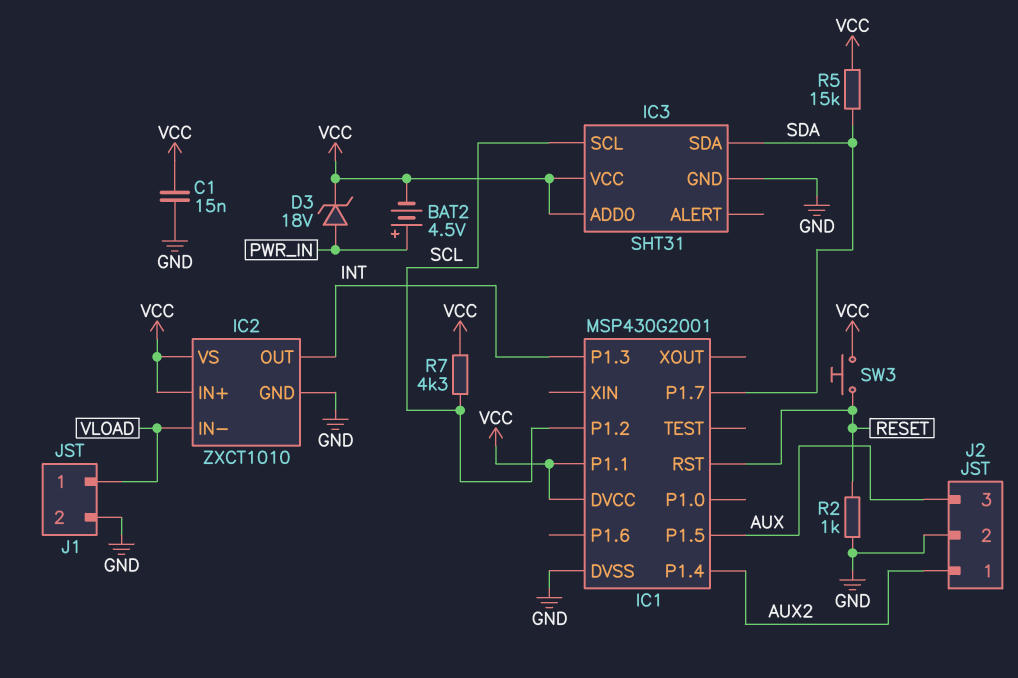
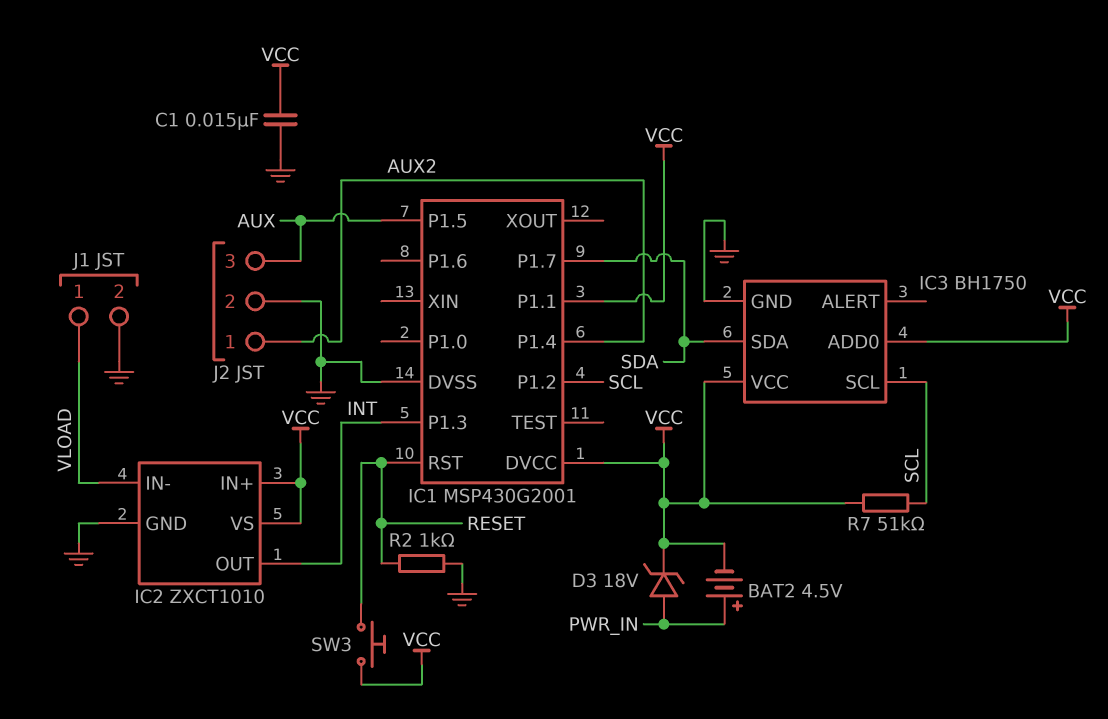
IC3: SHT31 -> BH1750
R5: 15k (SDA, VCC) -> none
R7: 4.3k (SCL, VCC) -> 51k (SCL, VCC)

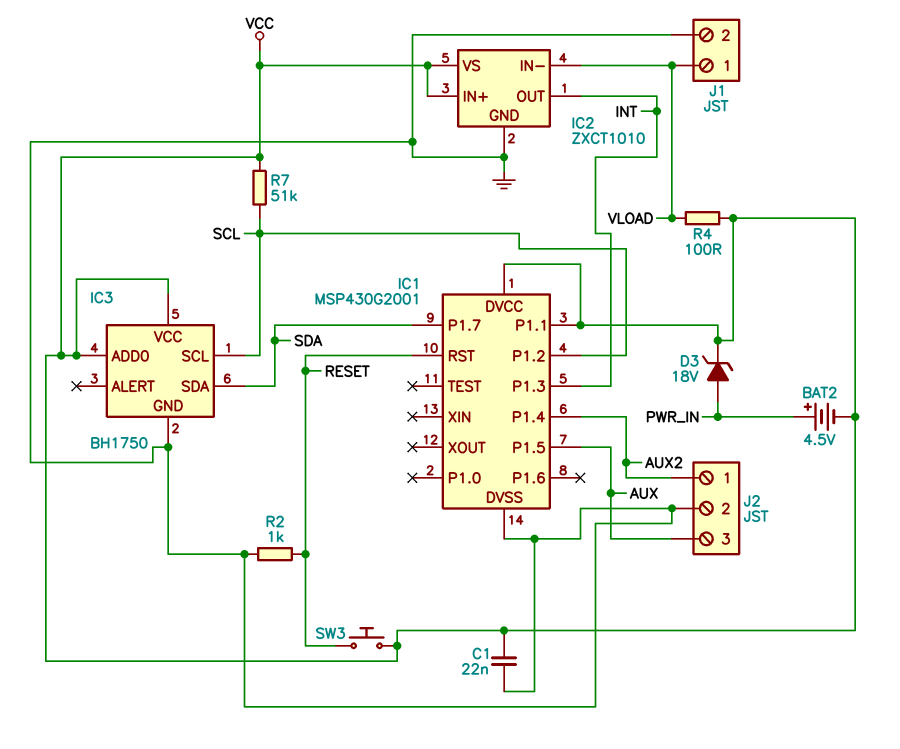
C1: 15nF (GND, VCC) -> 22nF (GND, VCC)
R4: none -> 100 (VCC, VLOAD)

